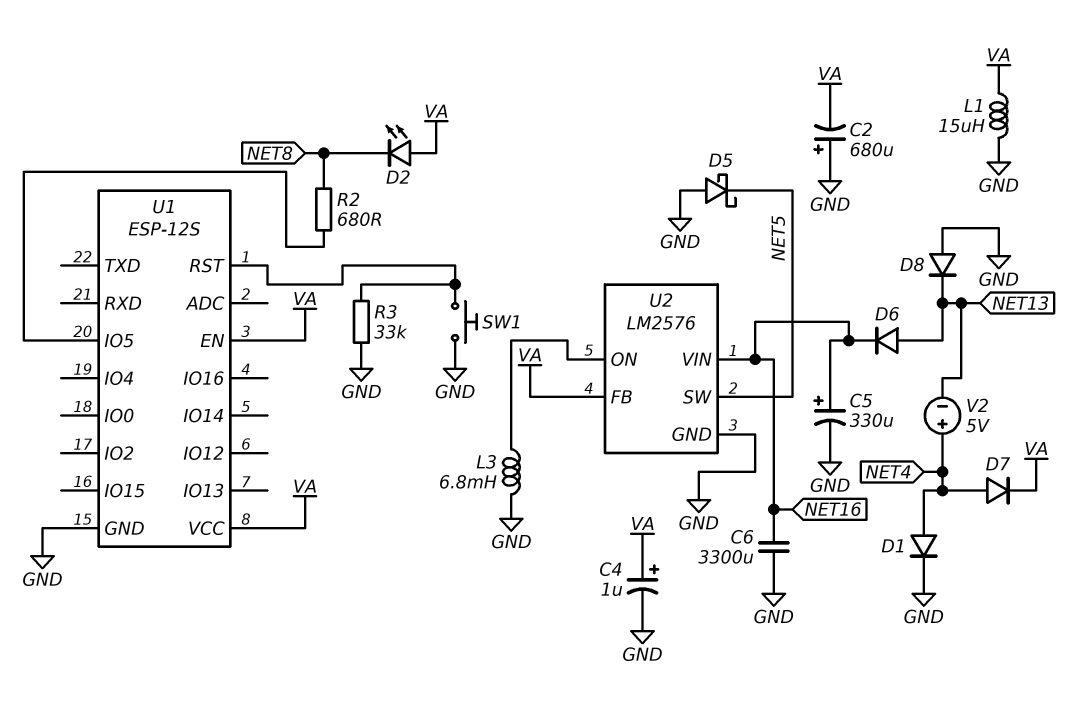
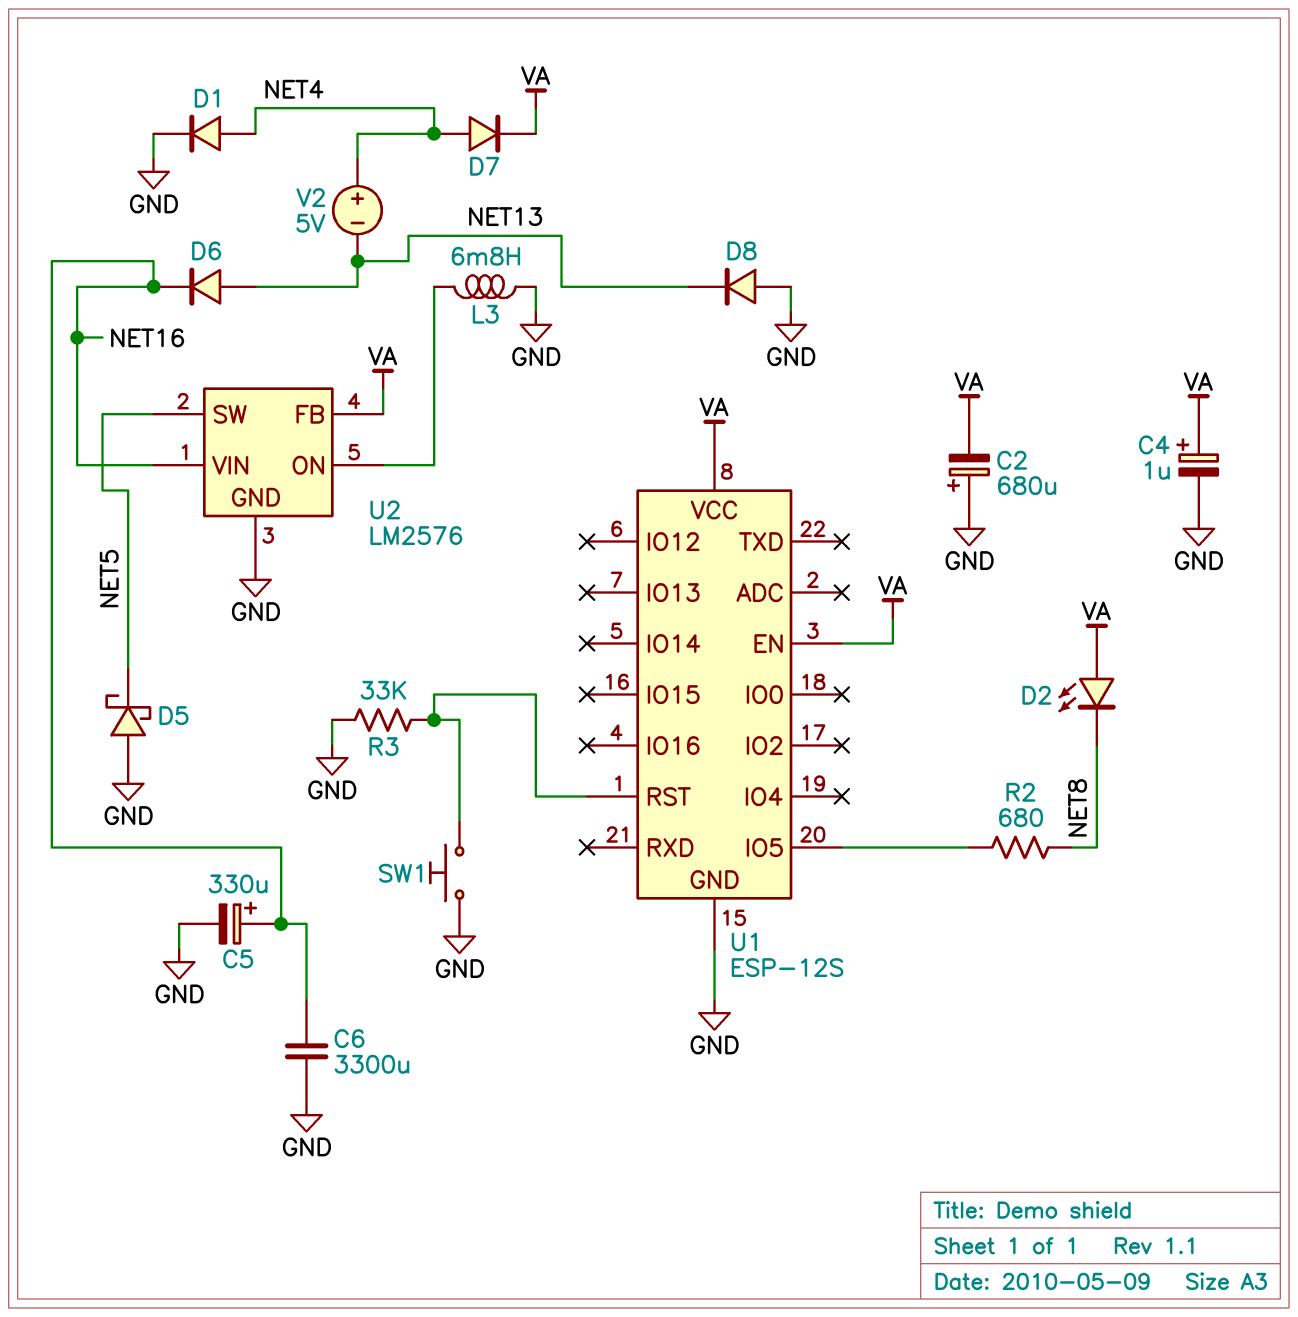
L1: 15uH (GND, VA) -> none

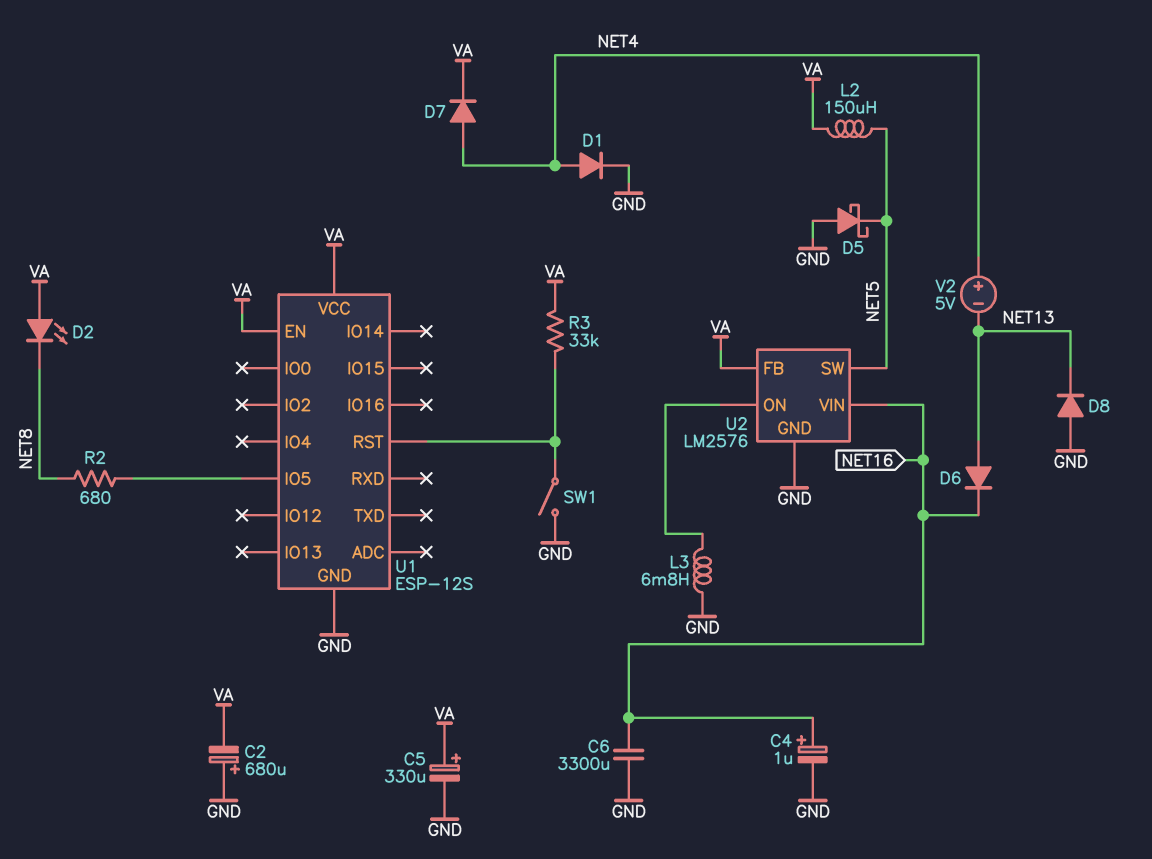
C4: 1uF (plus VA, minus GND) -> 1uF (plus NET16, minus GND)
C5: 330uF (plus NET16, minus GND) -> 330uF (plus VA, minus GND)
L2: none -> 150uH (NET5, VA)
R3: 33k (GND, U1/RST) -> 33k (U1/RST, VA)
SW1: button (GND, U1/RST) -> switch (GND, U1/RST)

